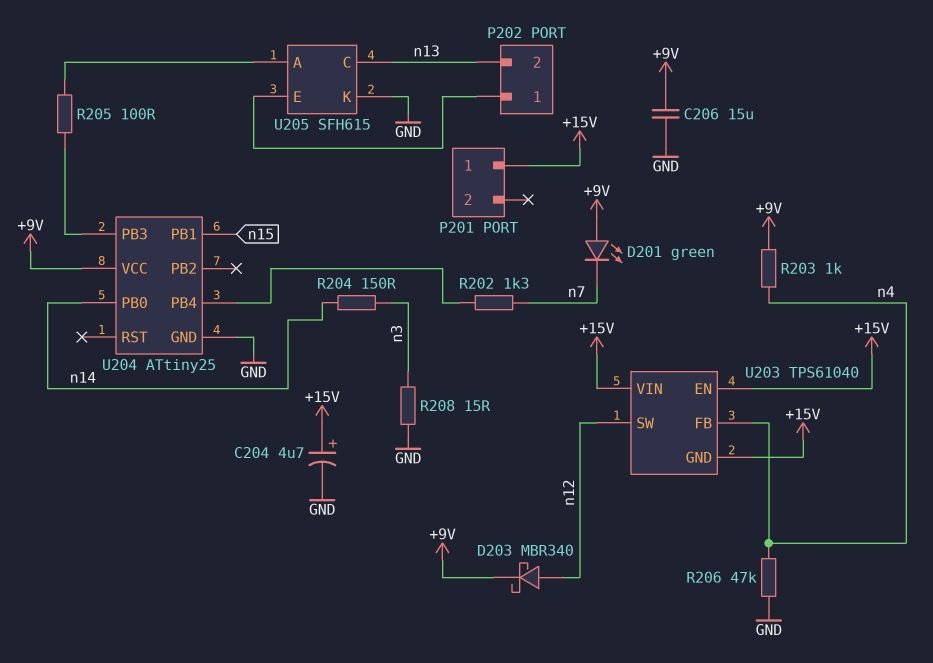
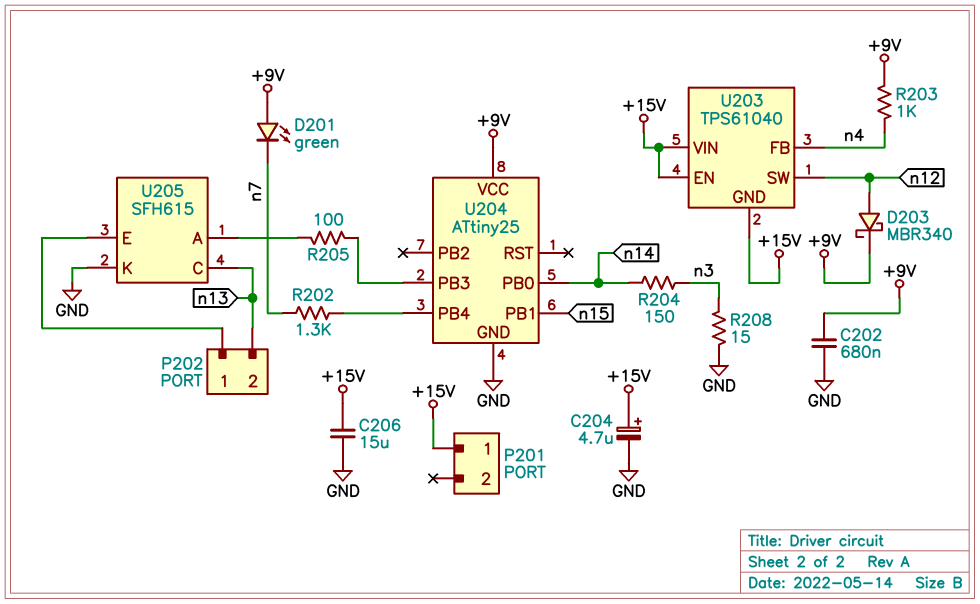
C202: none -> 680nF (+9V, GND)
C206: 15uF (+9V, GND) -> 15uF (+15V, GND)
R206: 47k (GND, n4) -> none

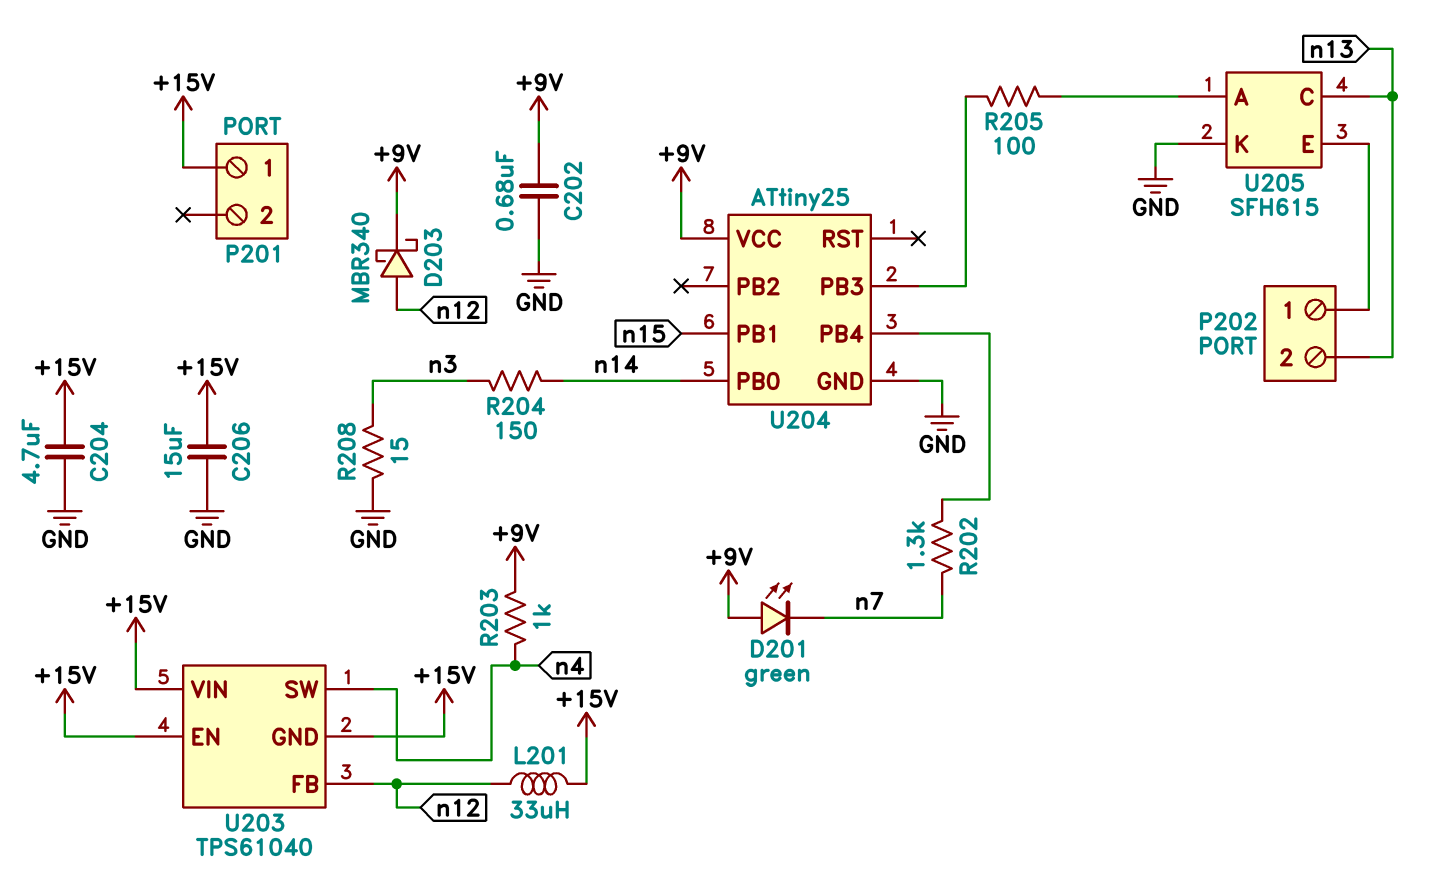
C204: 4.7uF (plus +15V, minus GND) -> 4.7uF (+15V, GND)
L201: none -> 33uH (+15V, n12)
U203 pin FB: n4 -> n12
U203 pin SW: n12 -> n4

